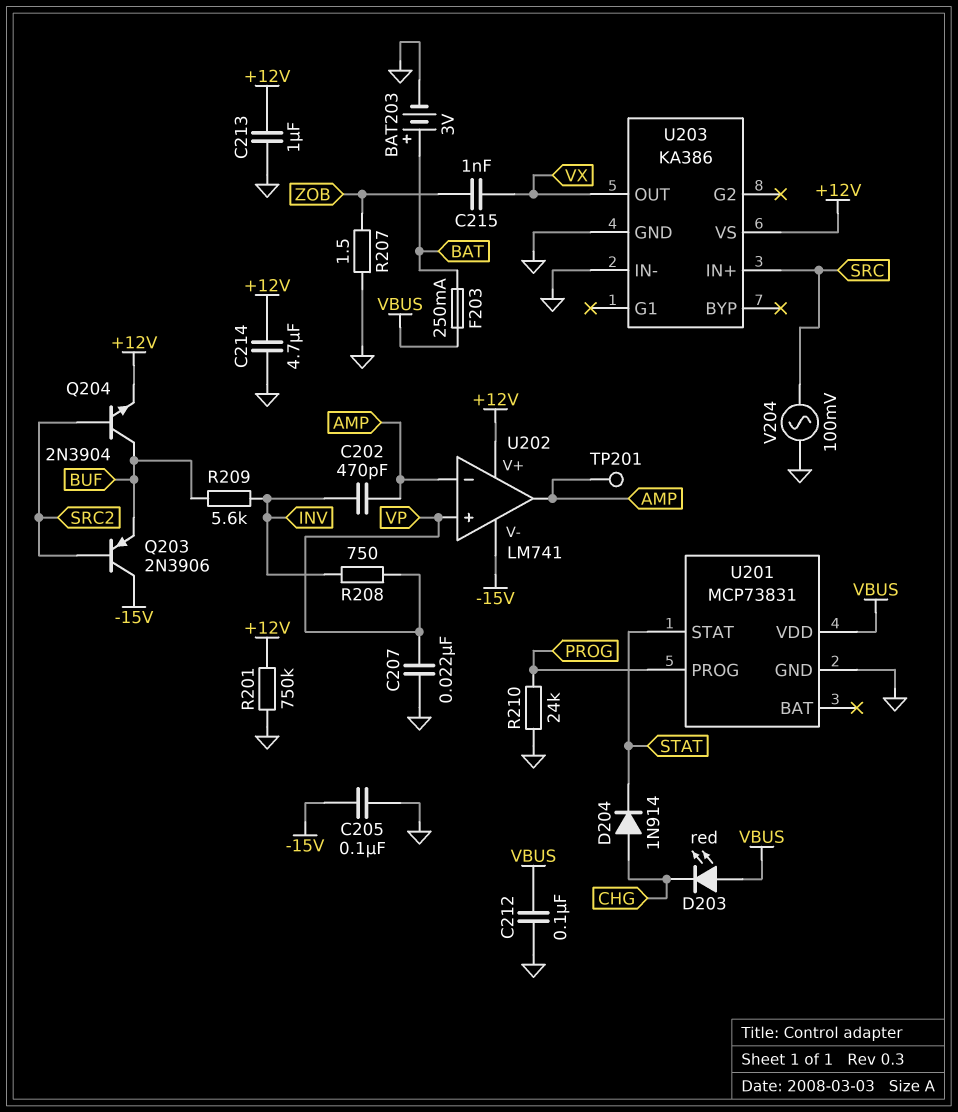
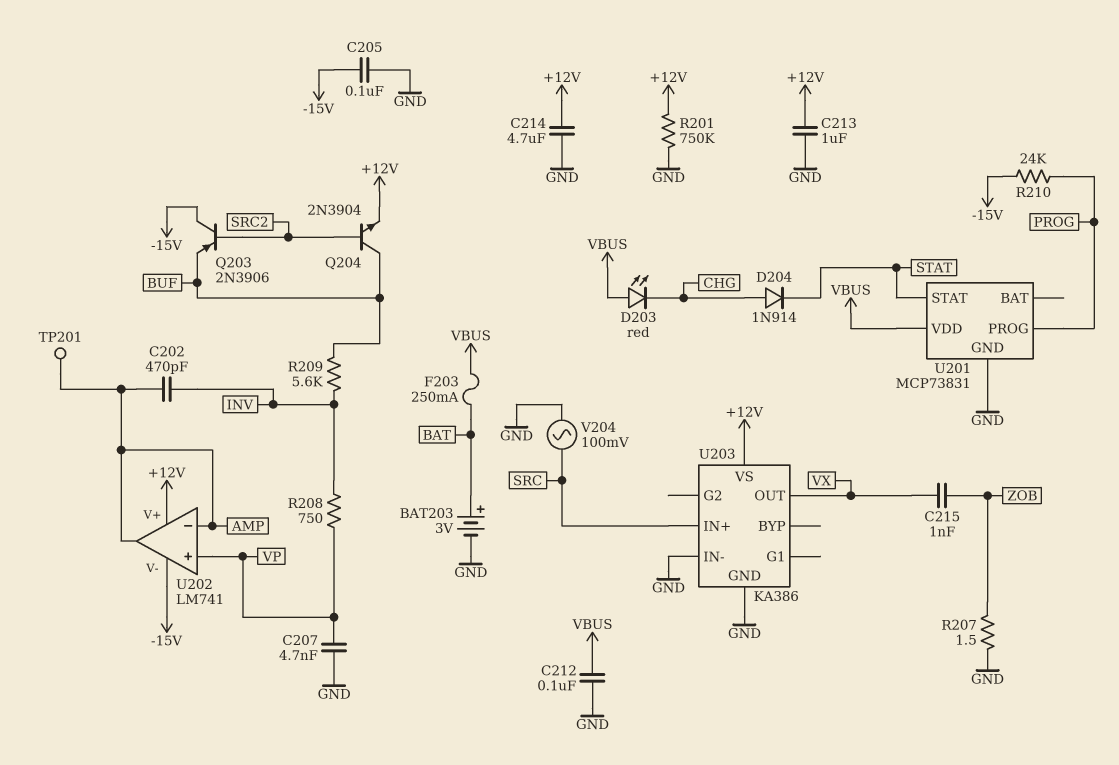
C207: 22nF (GND, VP) -> 4.7nF (GND, VP)
R210: 24k (GND, PROG) -> 24k (-15V, PROG)

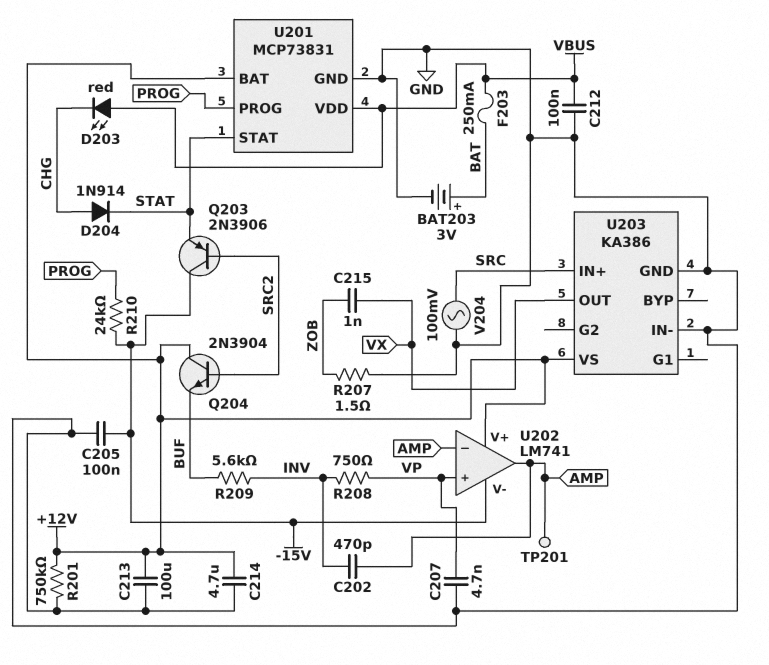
C213: 1uF (+12V, GND) -> 100uF (+12V, GND)
Q203: PNP 2N3906 (B SRC2, C -15V, E BUF) -> PNP 2N3906 (B SRC2, C -15V, E STAT)
Q204: NPN 2N3904 (B SRC2, C BUF, E +12V) -> NPN 2N3904 (B SRC2, C +12V, E BUF)
U201 pin BAT: none -> +12V

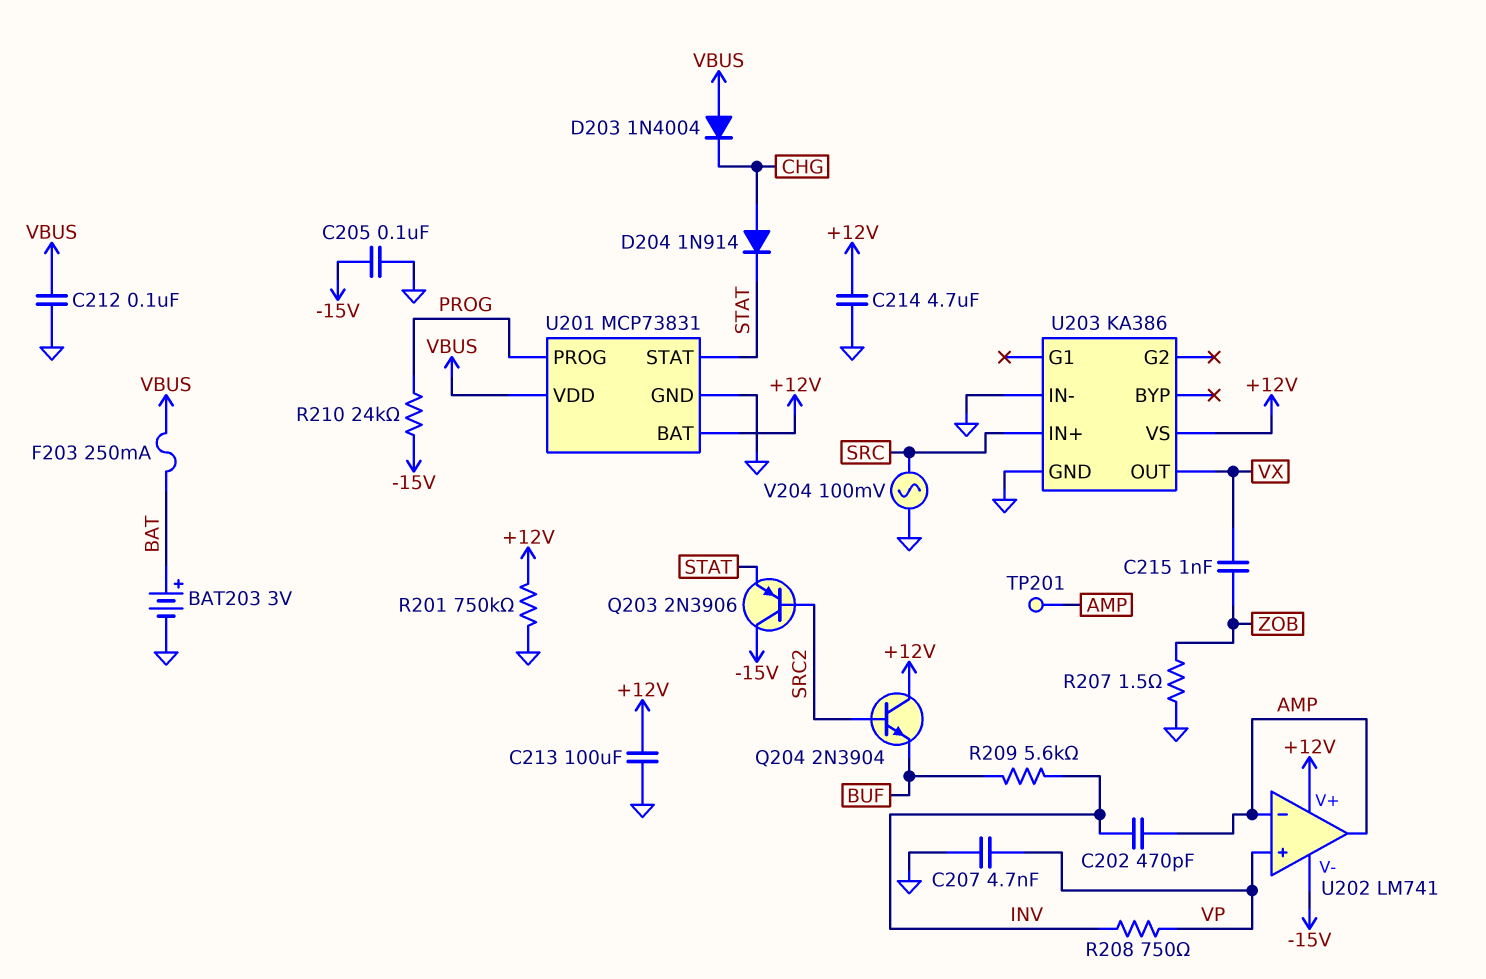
D203: LED red (A VBUS, K CHG) -> diode 1N4004 (A VBUS, K CHG)

